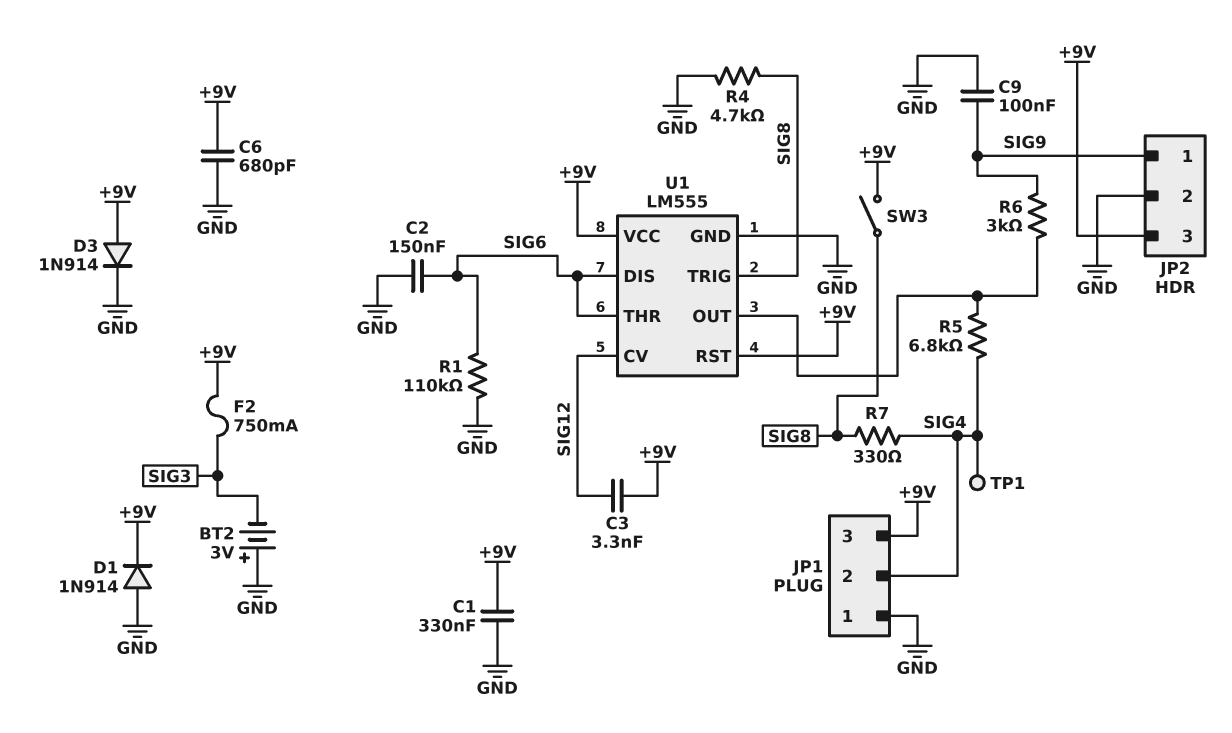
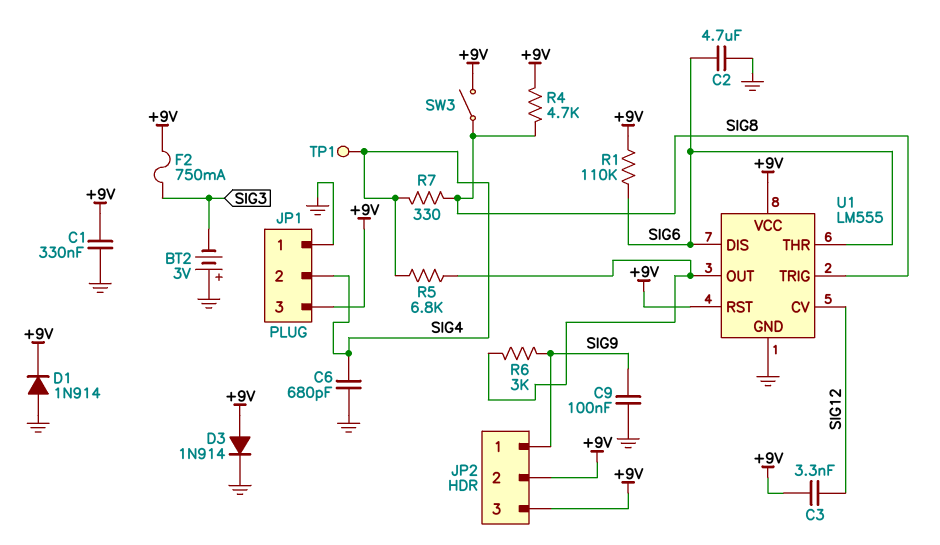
C2: 150nF (GND, SIG6) -> 4.7uF (GND, SIG6)
C6: 680pF (+9V, GND) -> 680pF (GND, SIG4)
JP2 pin 2: GND -> +9V
R1: 110k (GND, SIG6) -> 110k (+9V, SIG6)
R4: 4.7k (GND, SIG8) -> 4.7k (+9V, SIG8)

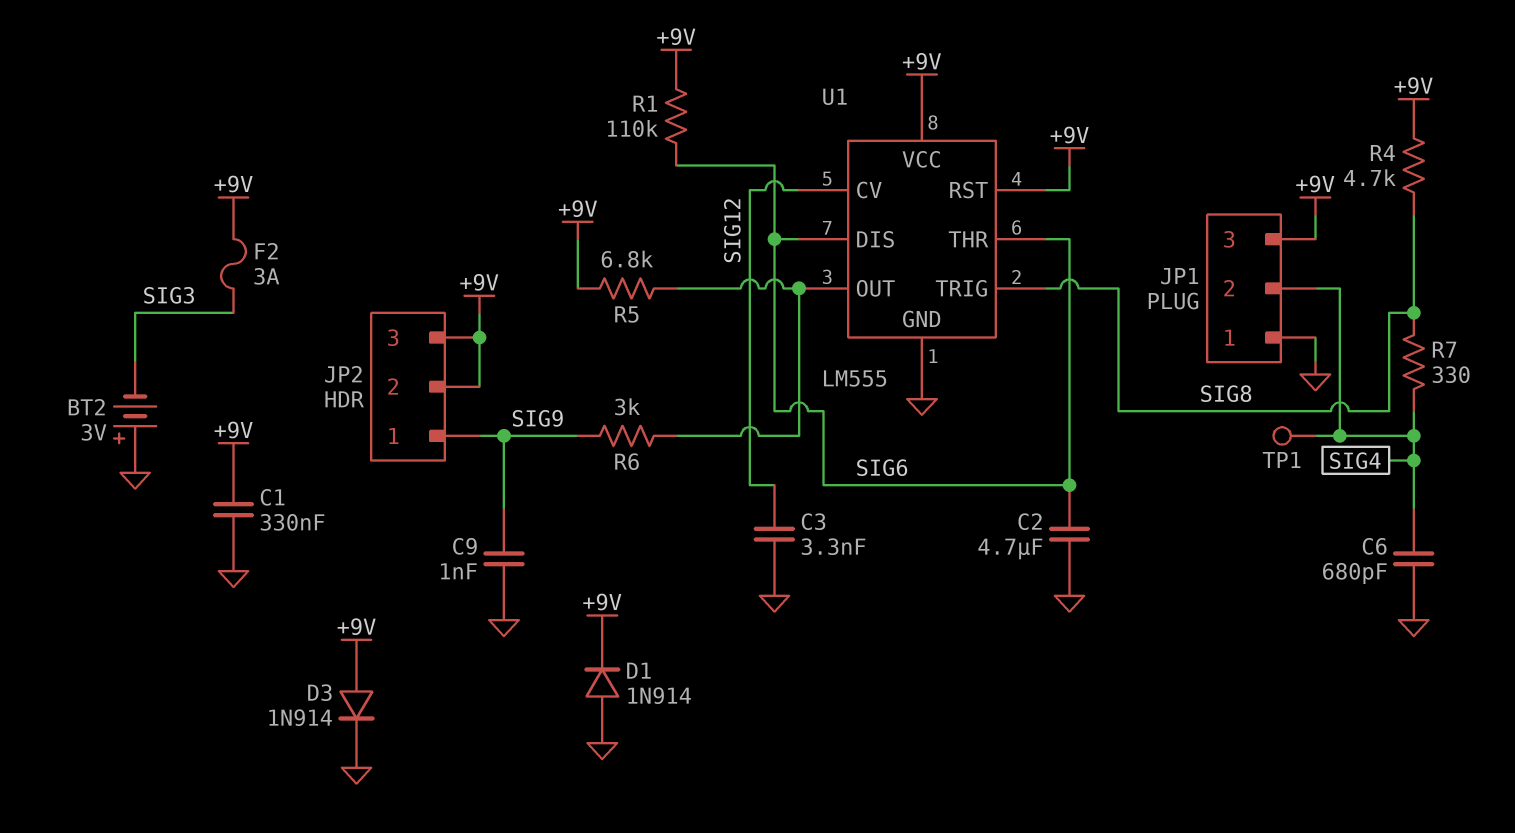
C3: 3.3nF (+9V, SIG12) -> 3.3nF (GND, SIG12)
C9: 100nF (GND, SIG9) -> 1nF (GND, SIG9)
F2: 750mA (+9V, SIG3) -> 3A (+9V, SIG3)
R5: 6.8k (SIG4, U1/OUT) -> 6.8k (+9V, U1/OUT)
SW3: switch (+9V, SIG8) -> none

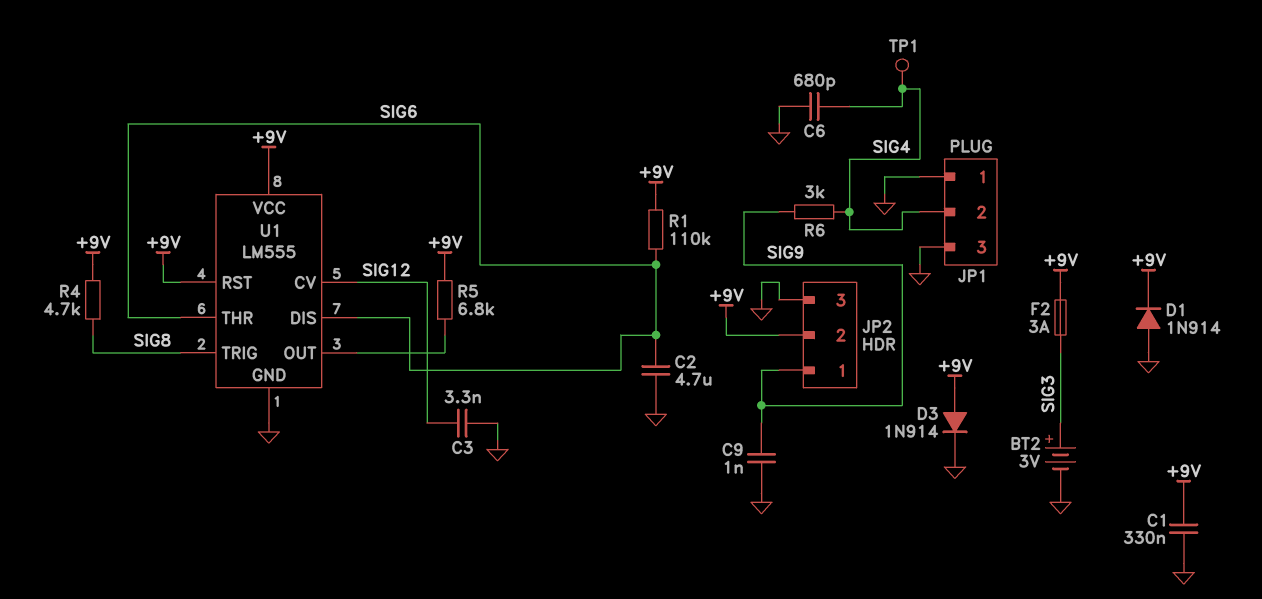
BT2: 3V (plus GND, minus SIG3) -> 3V (plus SIG3, minus GND)
JP1 pin 3: +9V -> GND
JP2 pin 3: +9V -> GND
R6: 3k (SIG9, U1/OUT) -> 3k (SIG4, SIG9)
R7: 330 (SIG4, SIG8) -> none

